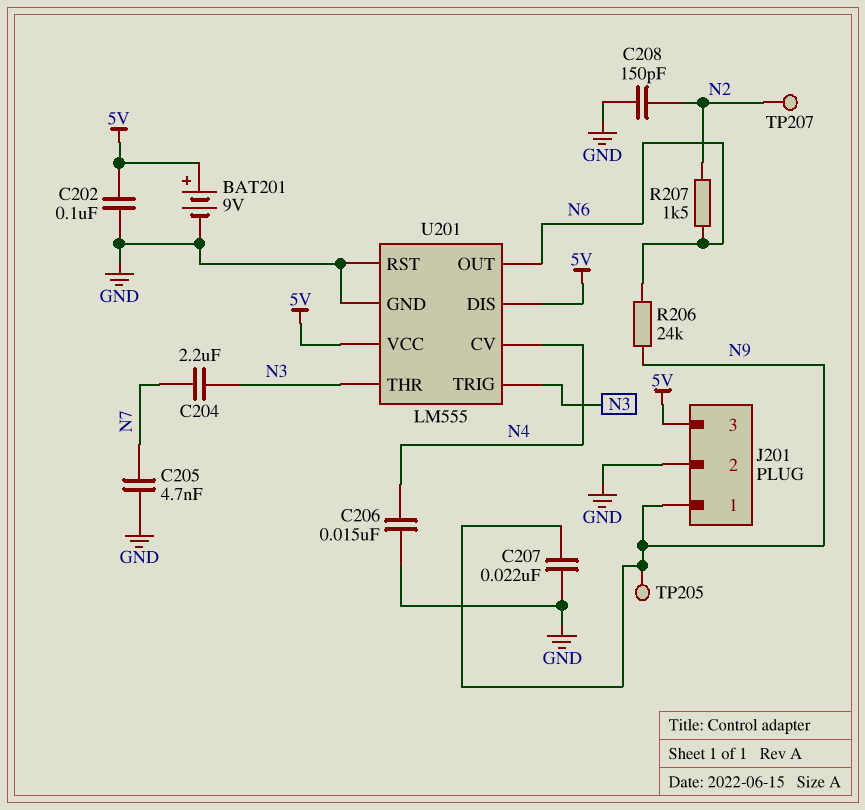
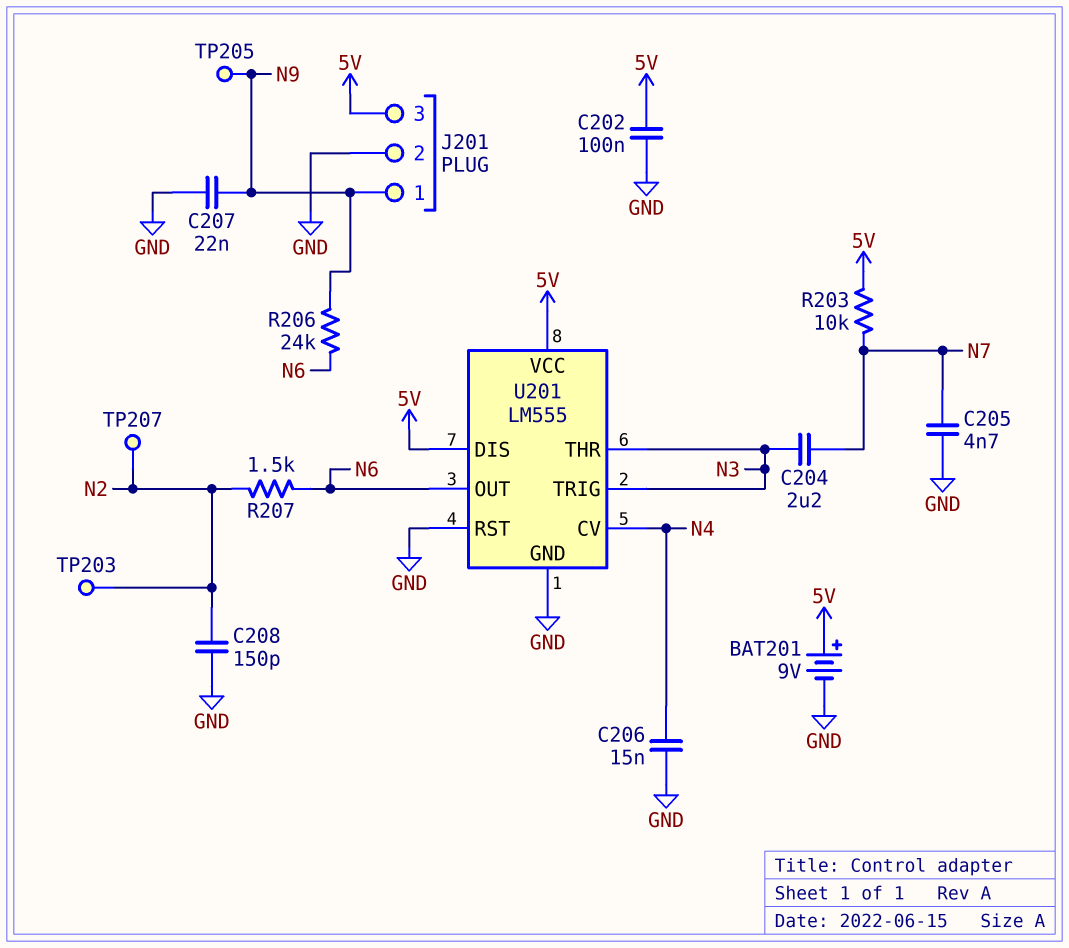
R203: none -> 10k (5V, N7)
TP203: none -> test point (N2)

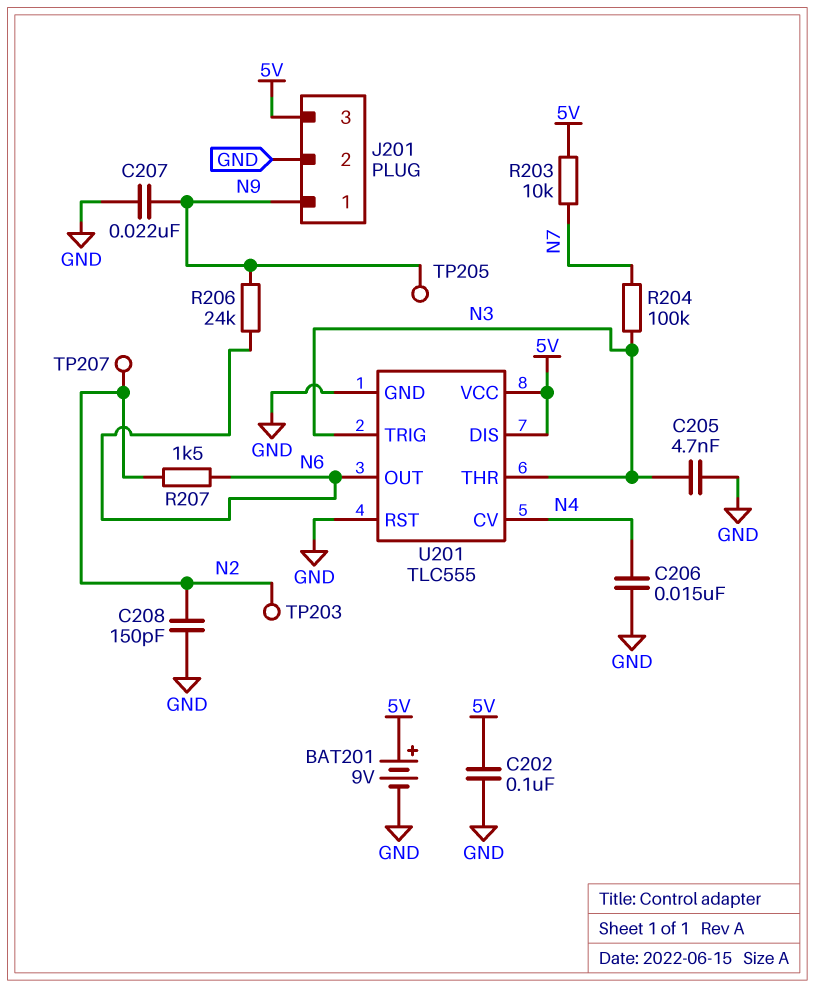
C204: 2.2uF (N3, N7) -> none
C205: 4.7nF (GND, N7) -> 4.7nF (GND, N3)
R204: none -> 100k (N3, N7)
U201: LM555 -> TLC555

